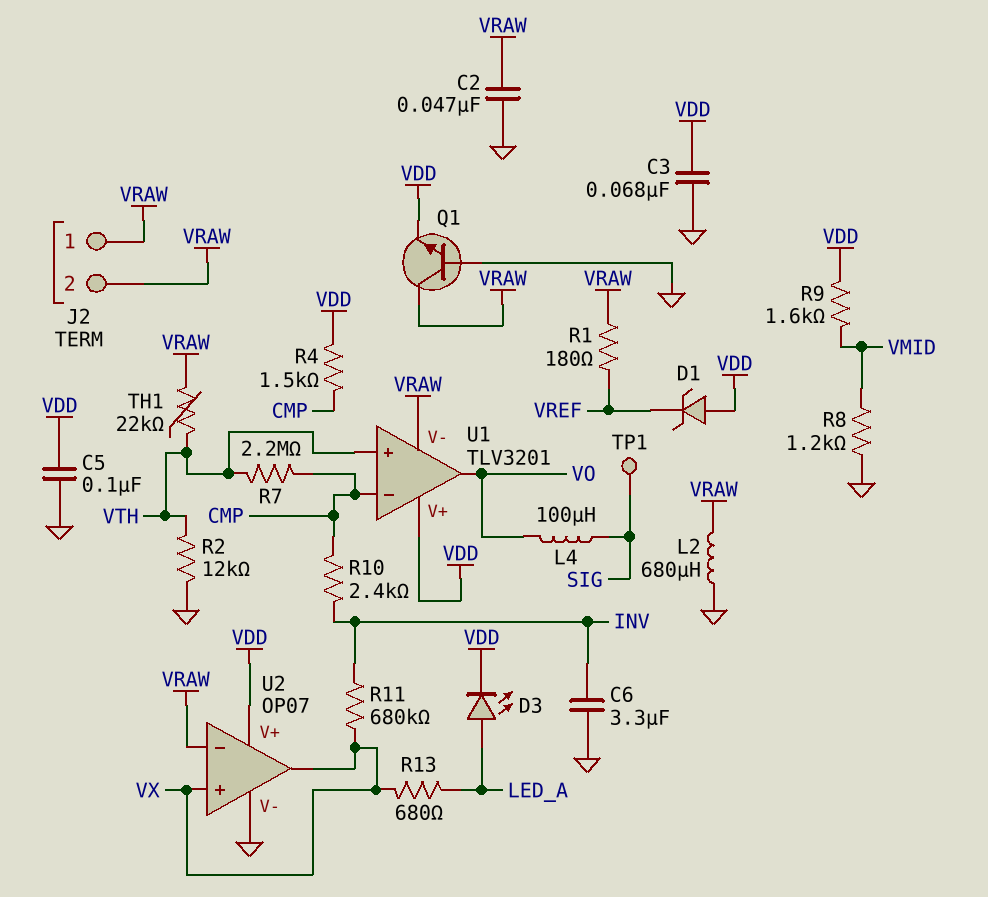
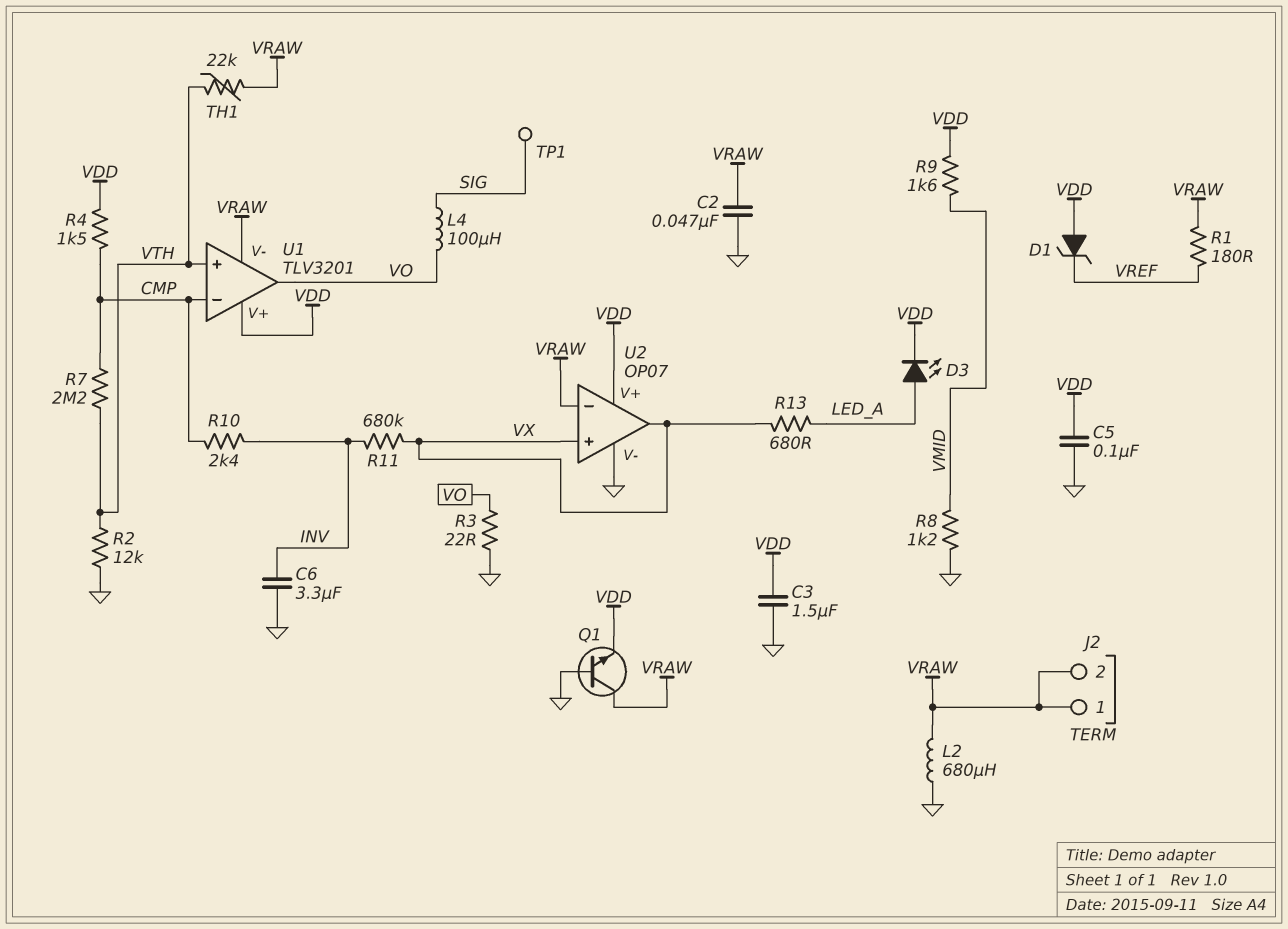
C3: 68nF (GND, VDD) -> 1.5uF (GND, VDD)
R3: none -> 22 (GND, VO)

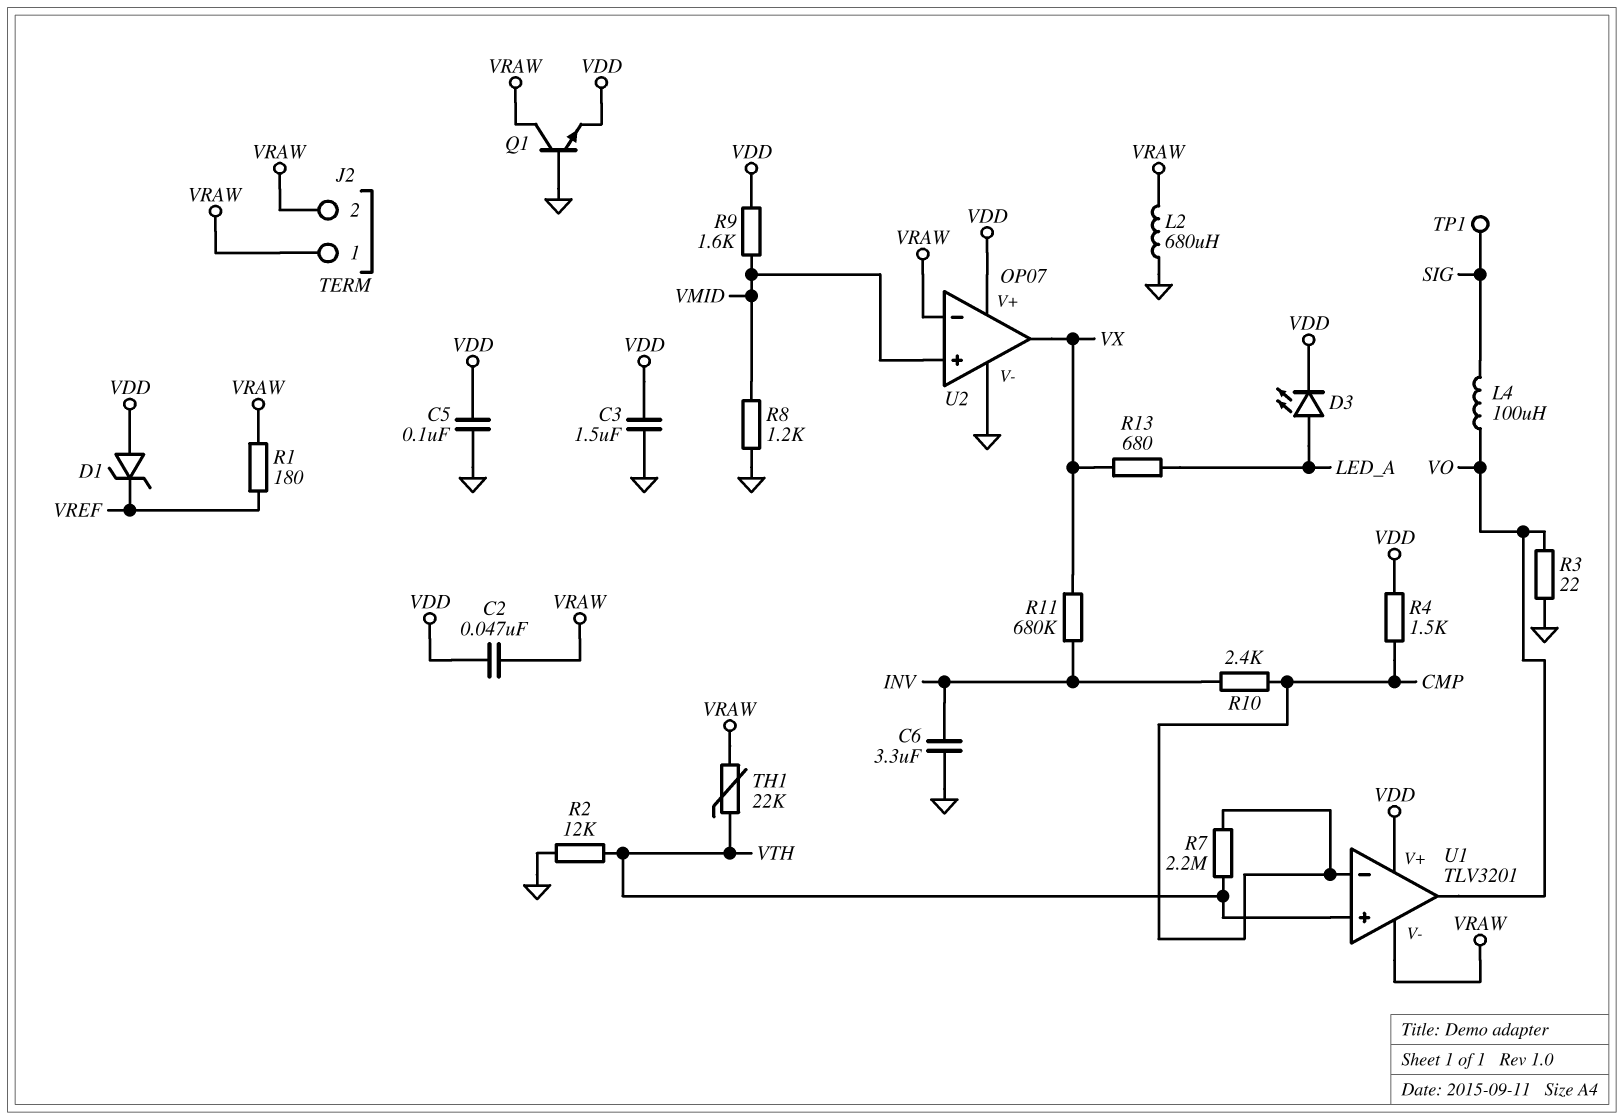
C2: 47nF (GND, VRAW) -> 47nF (VDD, VRAW)
U2 pin in+: VX -> VMID

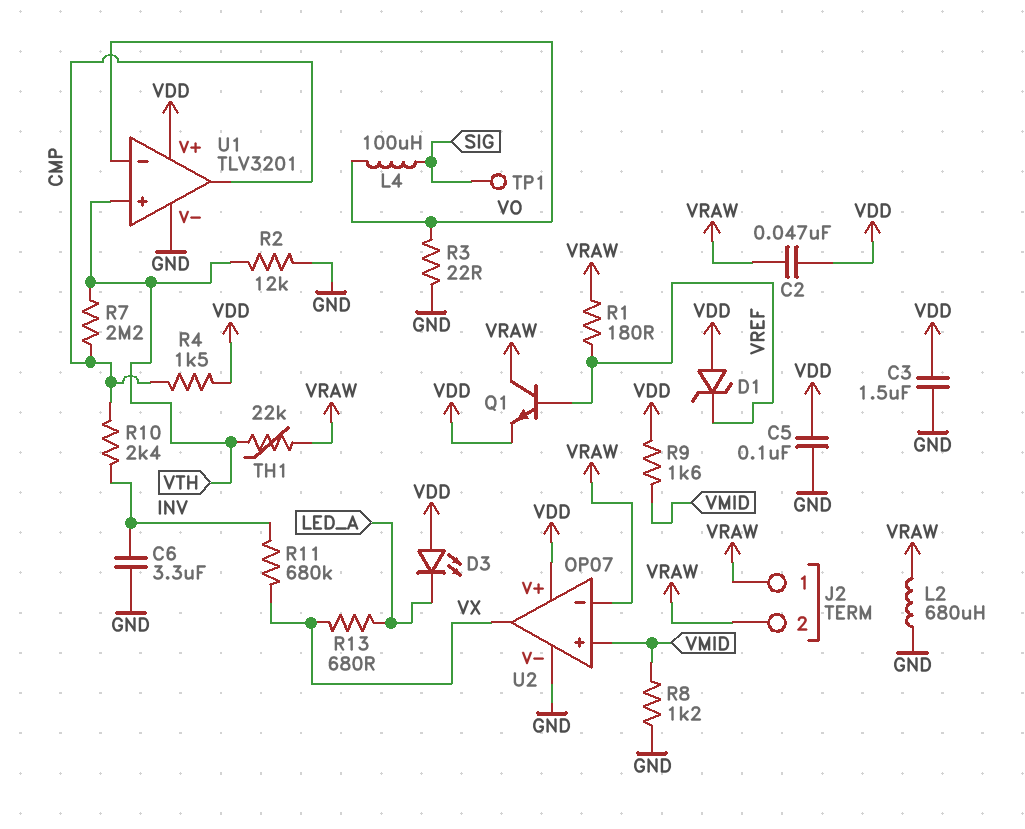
D3: LED (A LED_A, K VDD) -> LED (A VDD, K LED_A)
Q1: NPN (B GND, C VRAW, E VDD) -> NPN (B VREF, C VRAW, E VDD)
U1 pin V-: VRAW -> GND
U1 pin in-: CMP -> VO
U1 pin out: VO -> CMP

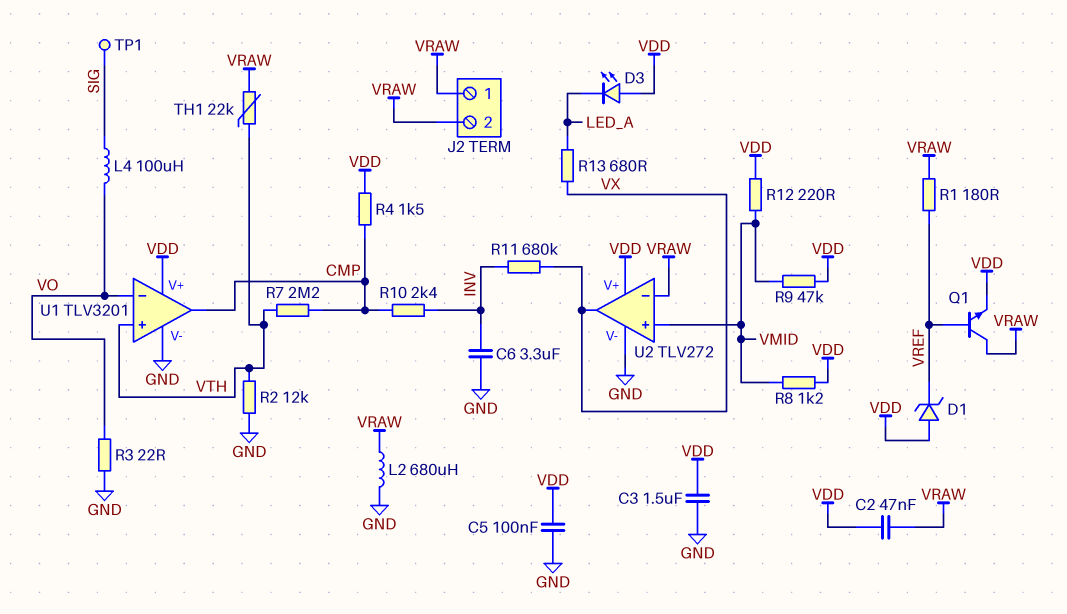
R8: 1.2k (GND, VMID) -> 1.2k (VDD, VMID)
R9: 1.6k (VDD, VMID) -> 47k (VDD, VMID)
R12: none -> 220 (VDD, VMID)
U2: OP07 -> TLV272

